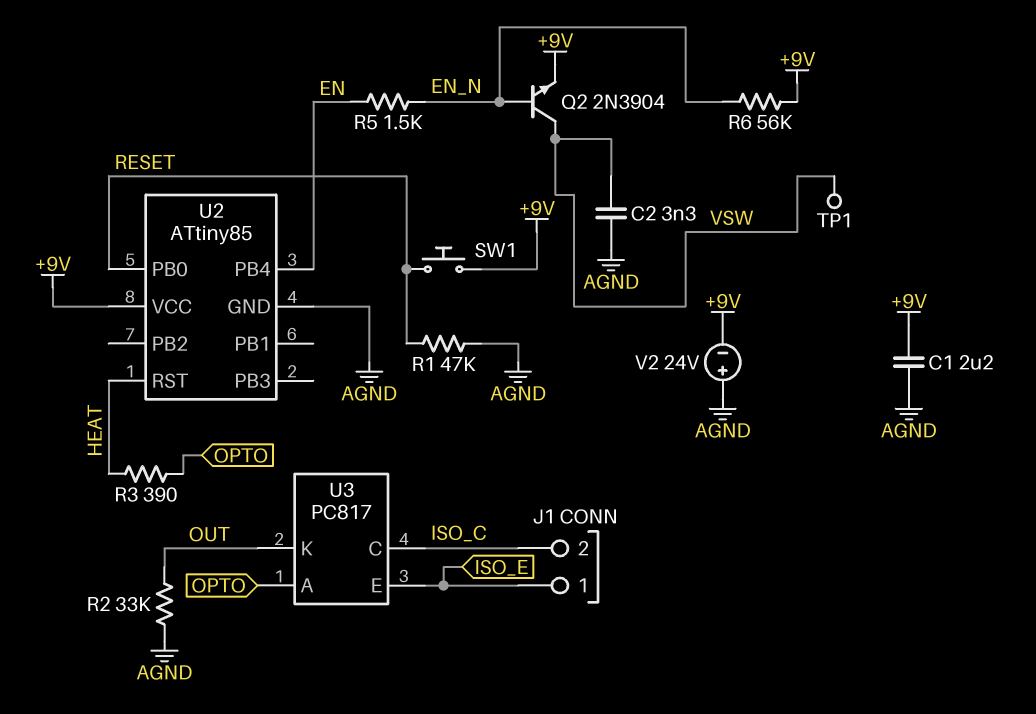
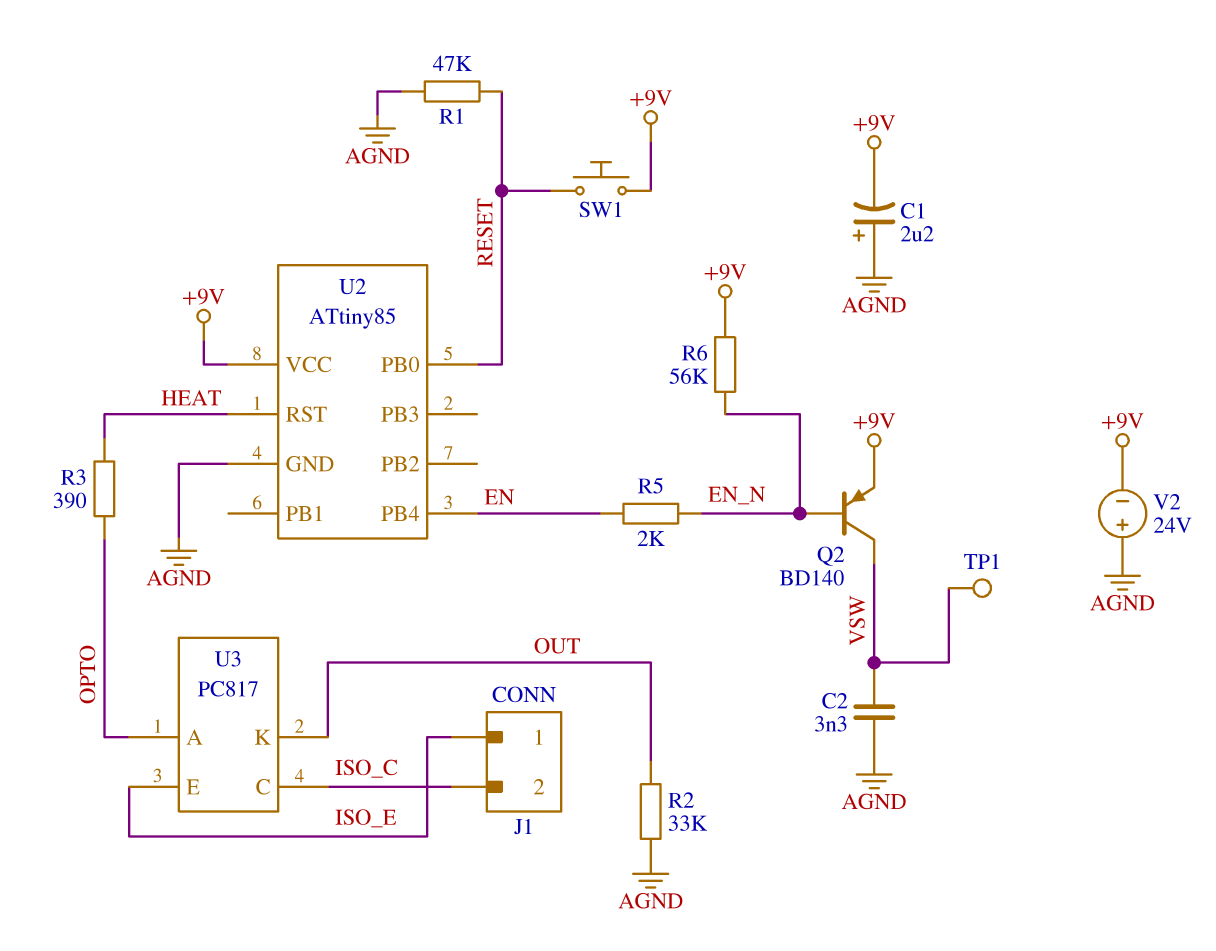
C1: 2.2uF (+9V, AGND) -> 2.2uF (plus AGND, minus +9V)
Q2: NPN 2N3904 (B EN_N, C VSW, E +9V) -> PNP BD140 (B EN_N, C VSW, E +9V)
R5: 1.5k (EN, EN_N) -> 2k (EN, EN_N)

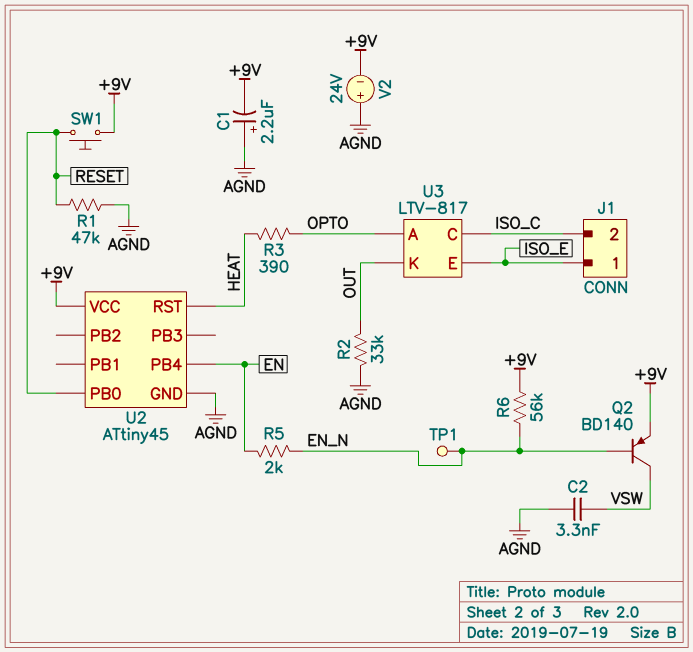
TP1: test point (VSW) -> test point (EN_N)
U2: ATtiny85 -> ATtiny45
U3: PC817 -> LTV-817

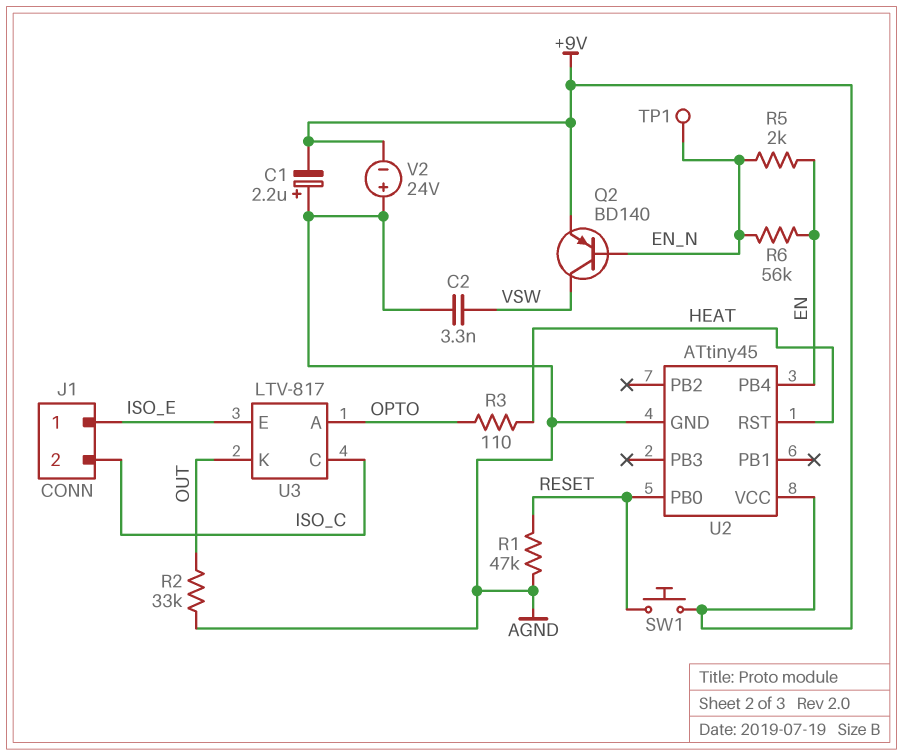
R3: 390 (HEAT, OPTO) -> 110 (HEAT, OPTO)
R6: 56k (+9V, EN_N) -> 56k (EN, EN_N)

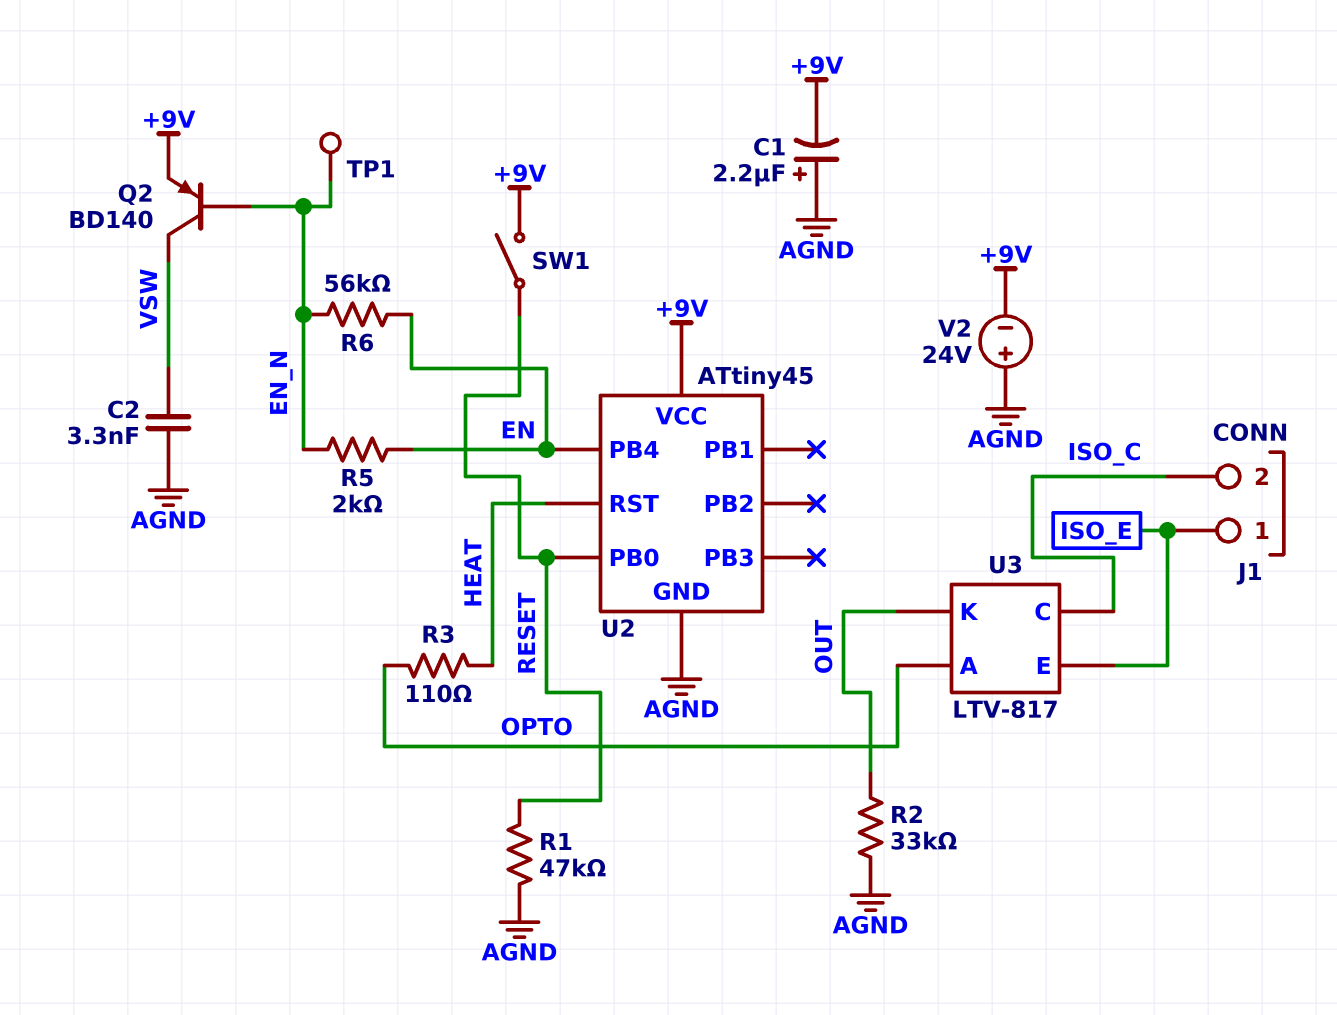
SW1: button (+9V, RESET) -> switch (+9V, RESET)

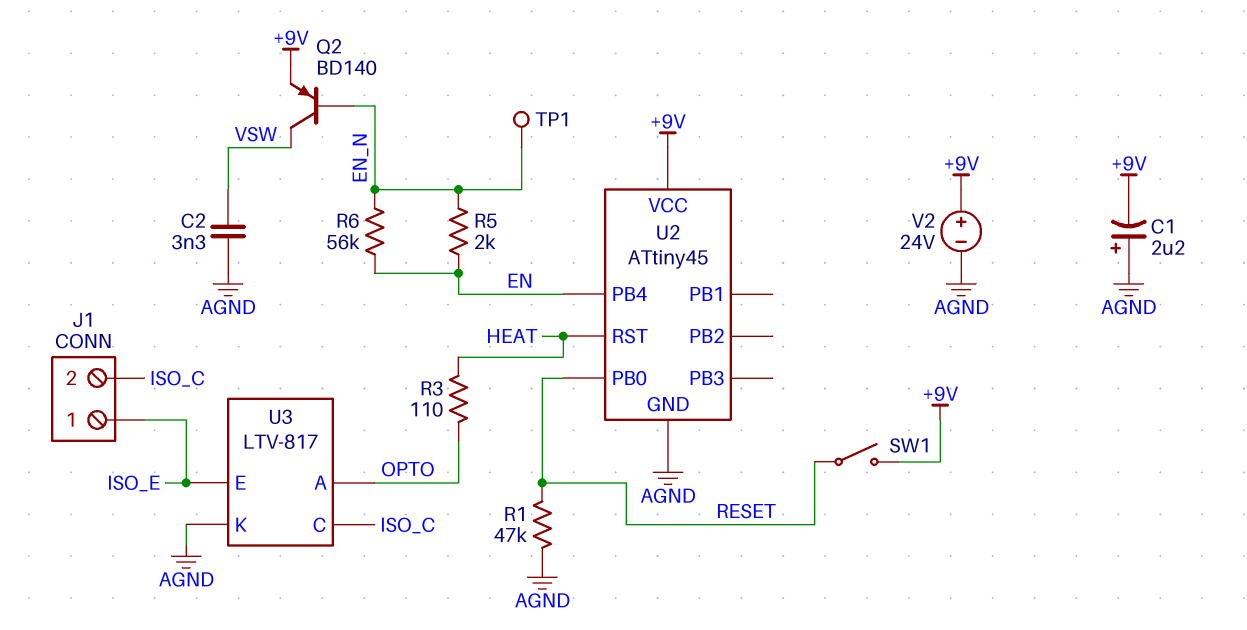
R2: 33k (AGND, OUT) -> none
U3 pin K: OUT -> AGND
V2: 24V (plus AGND, minus +9V) -> 24V (plus +9V, minus AGND)

